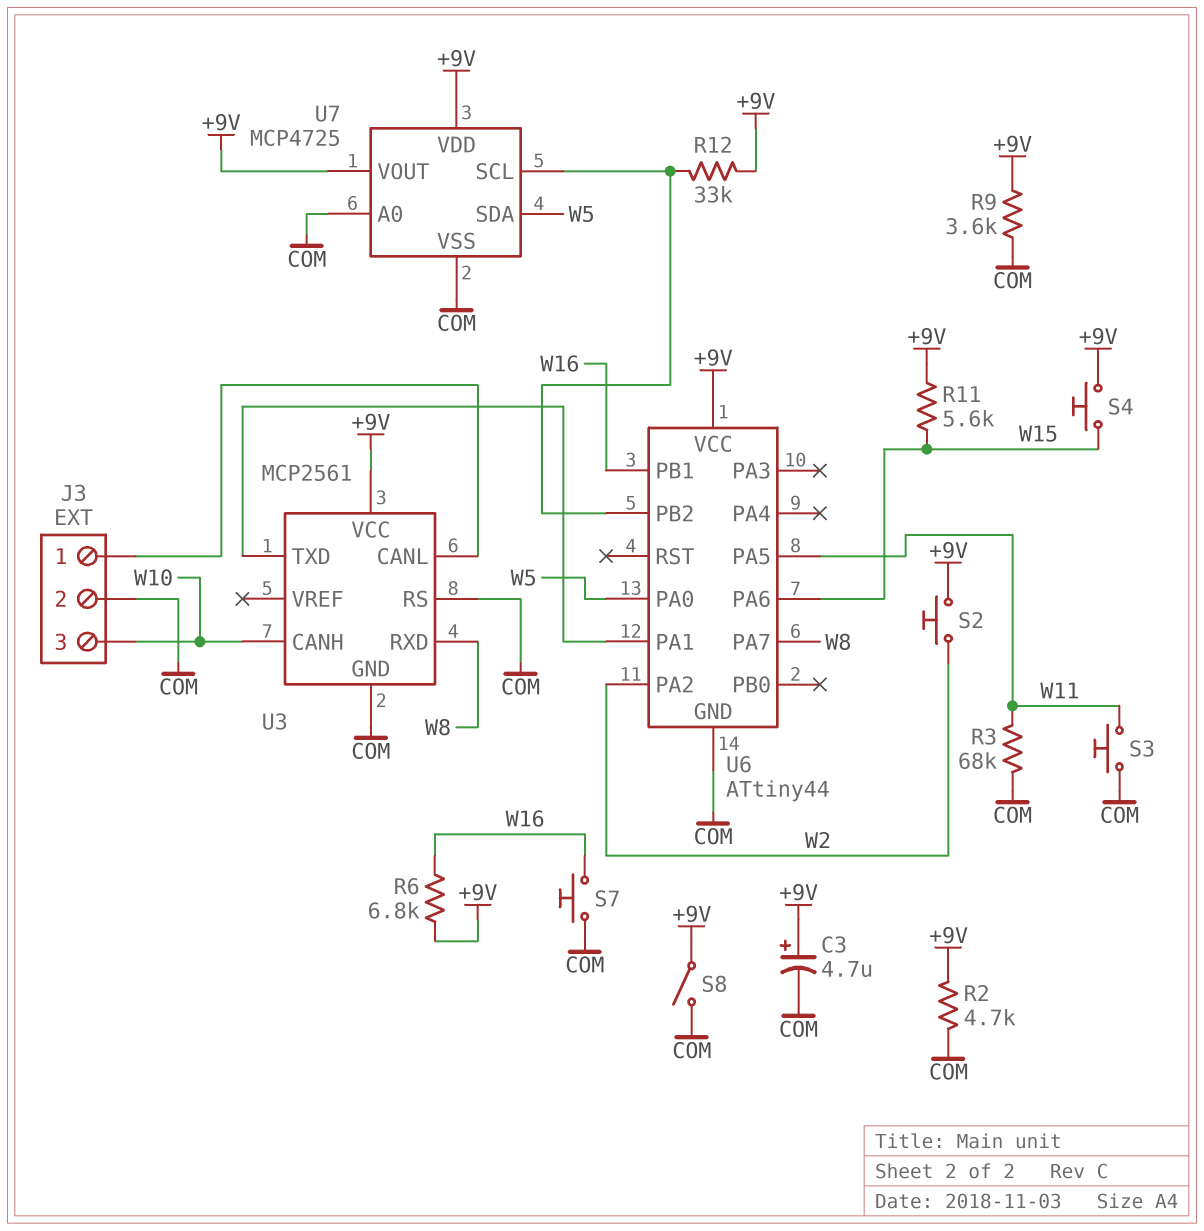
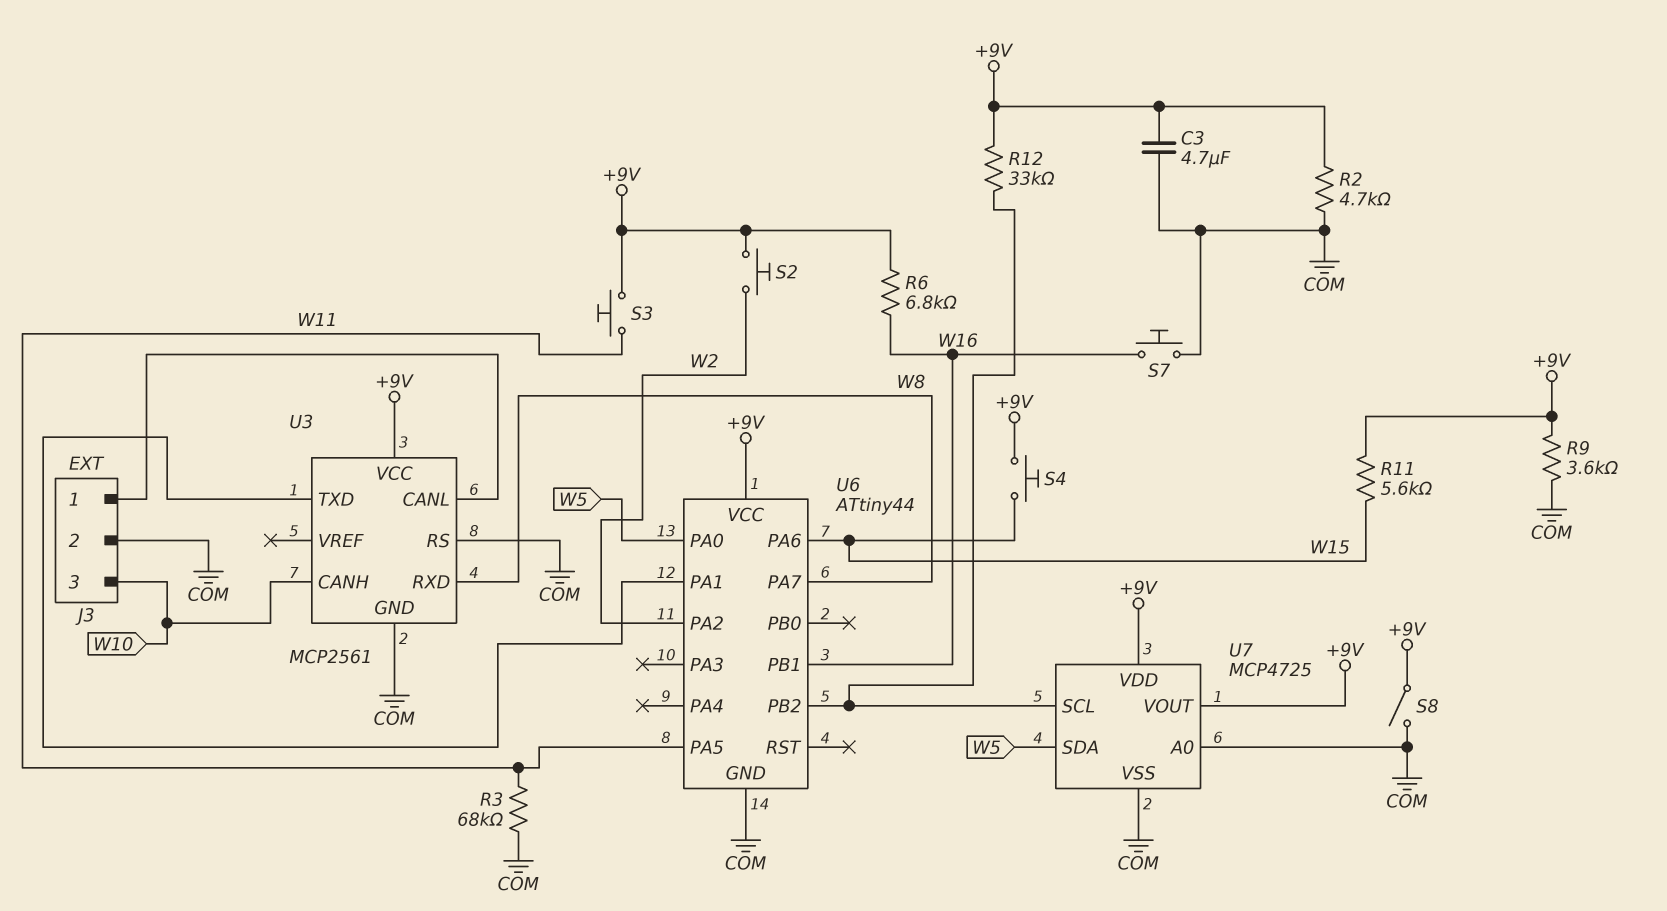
C3: 4.7uF (plus +9V, minus COM) -> 4.7uF (+9V, COM)
S3: button (COM, W11) -> button (+9V, W11)

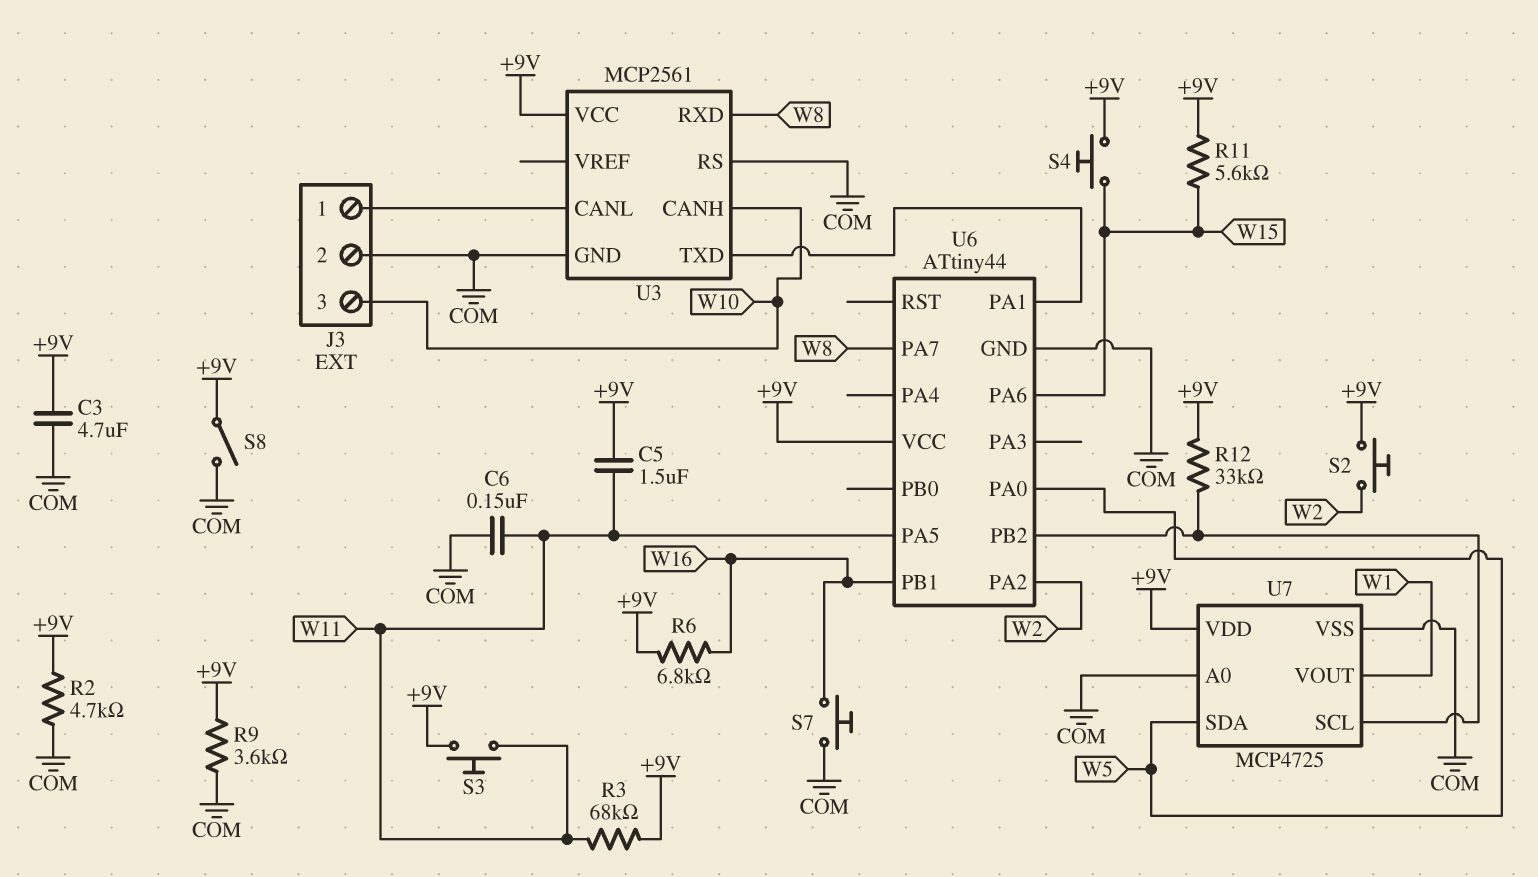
C5: none -> 1.5uF (+9V, W11)
C6: none -> 150nF (COM, W11)
R3: 68k (COM, W11) -> 68k (+9V, W11)
U7 pin VOUT: +9V -> W1

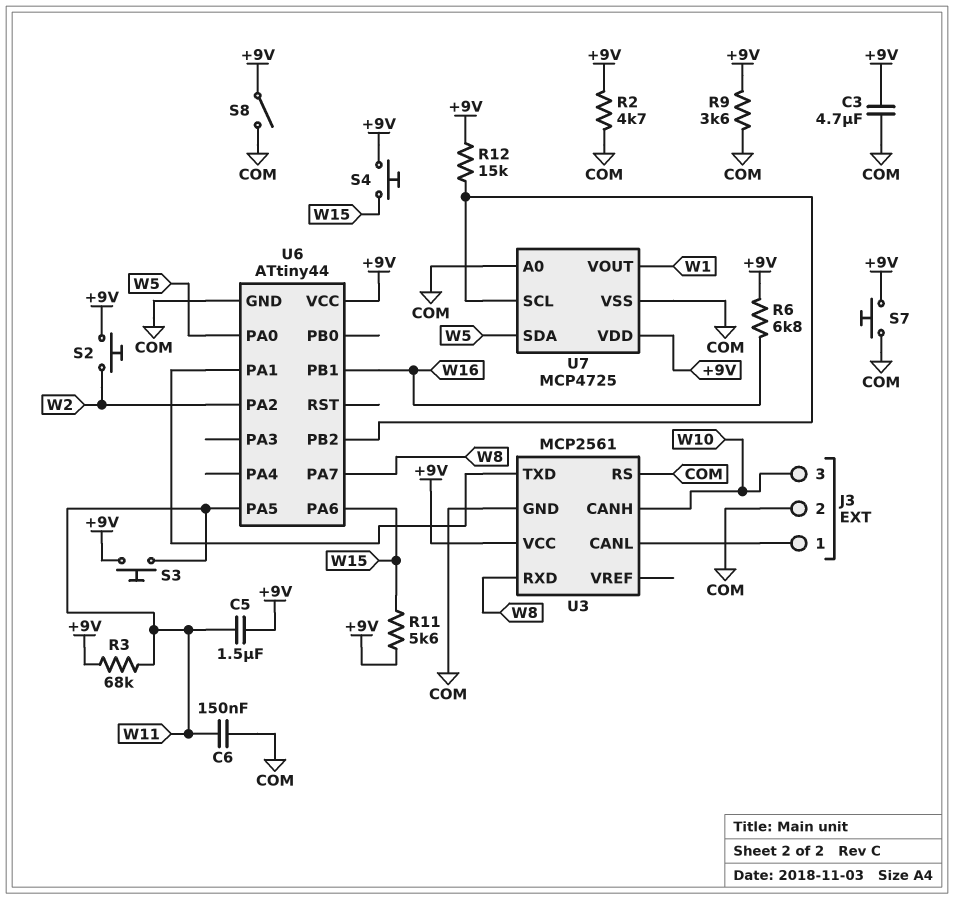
R12: 33k (+9V, U6/PB2) -> 15k (+9V, U6/PB2)
S7: button (COM, W16) -> button (+9V, COM)

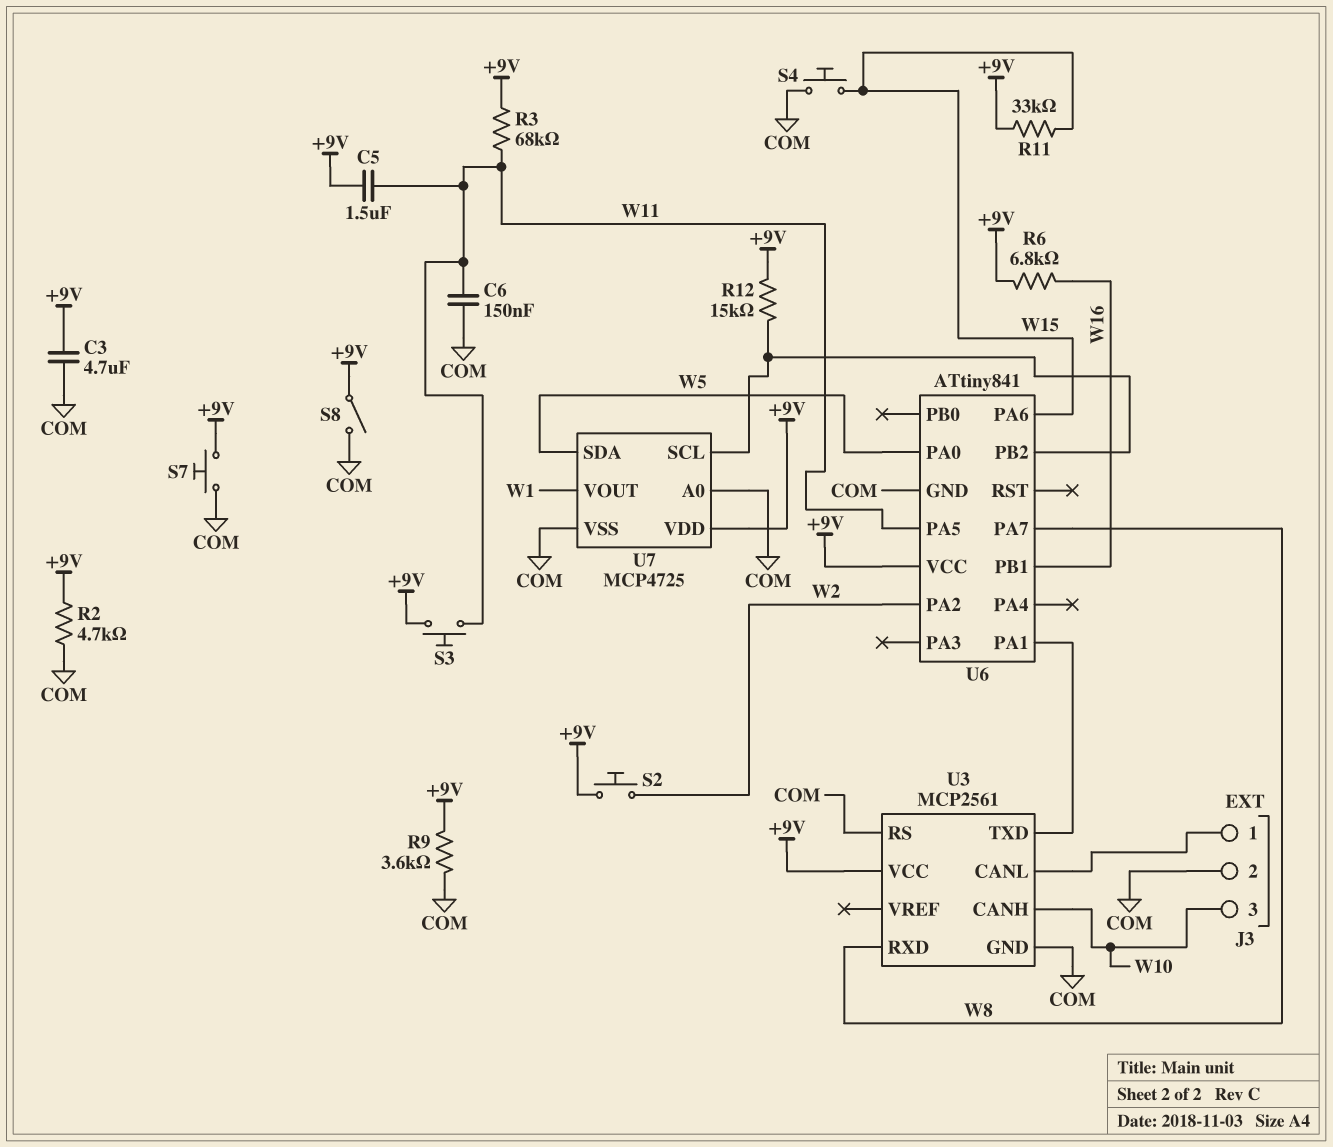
R11: 5.6k (+9V, W15) -> 33k (+9V, W15)
S4: button (+9V, W15) -> button (COM, W15)
U6: ATtiny44 -> ATtiny841

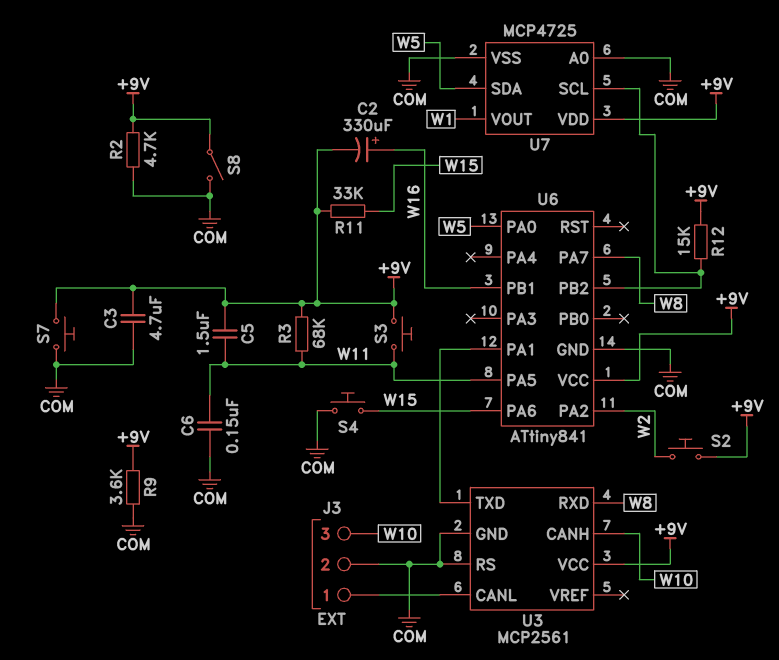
C2: none -> 330uF (plus W16, minus +9V)
R6: 6.8k (+9V, W16) -> none

